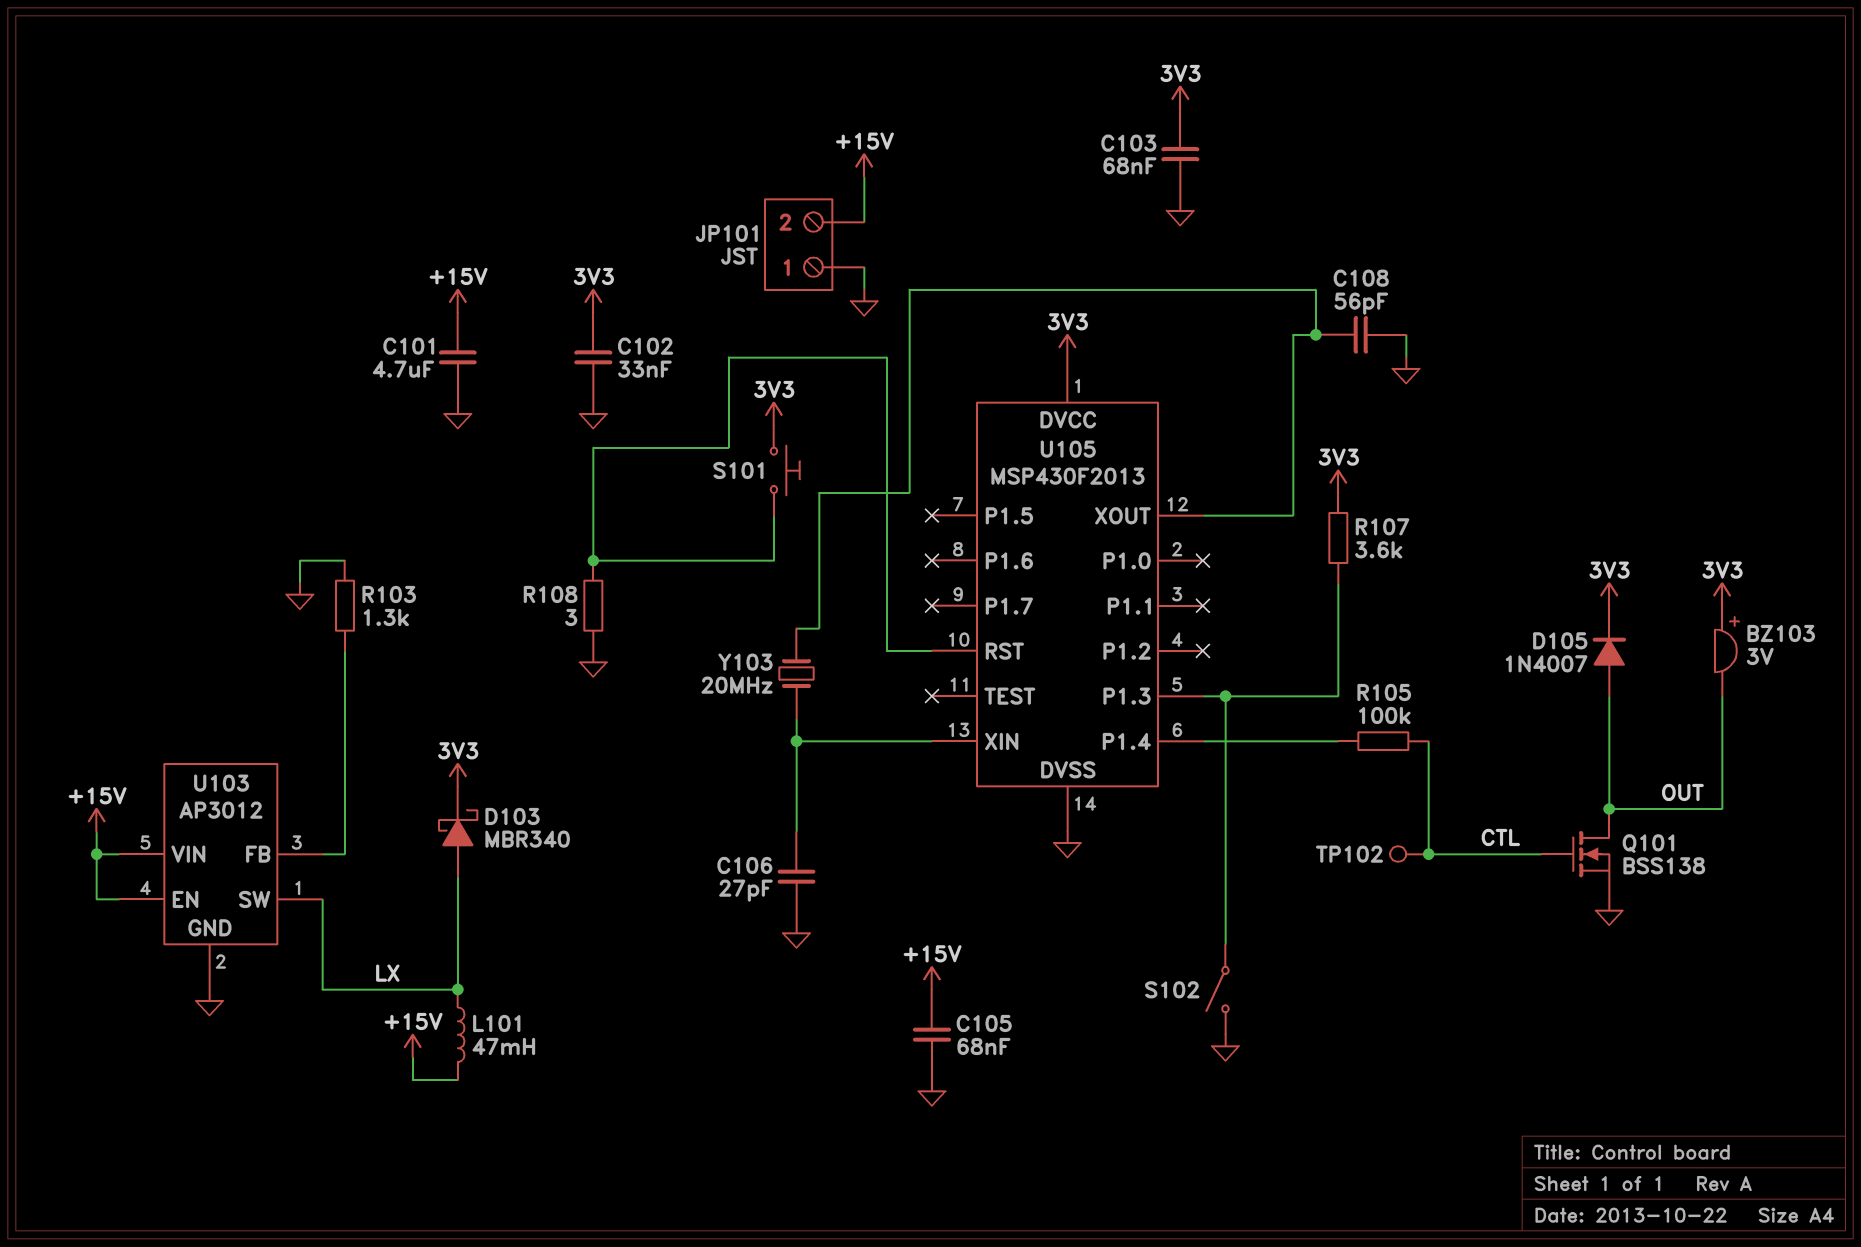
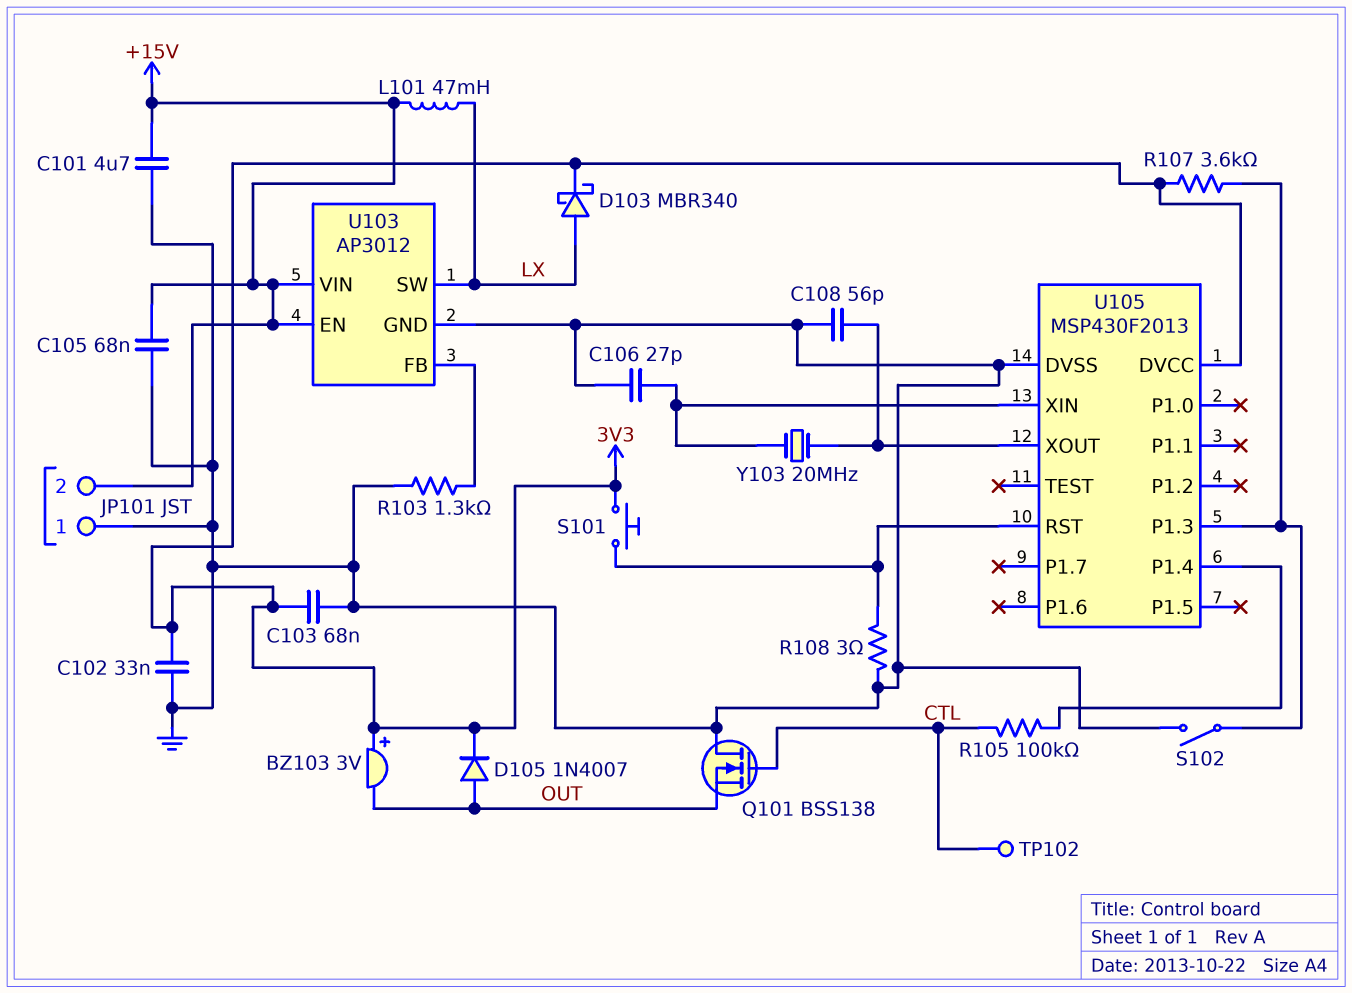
Q101: NMOS BSS138 (G CTL, D OUT, S GND) -> NMOS BSS138 (G CTL, D GND, S OUT)

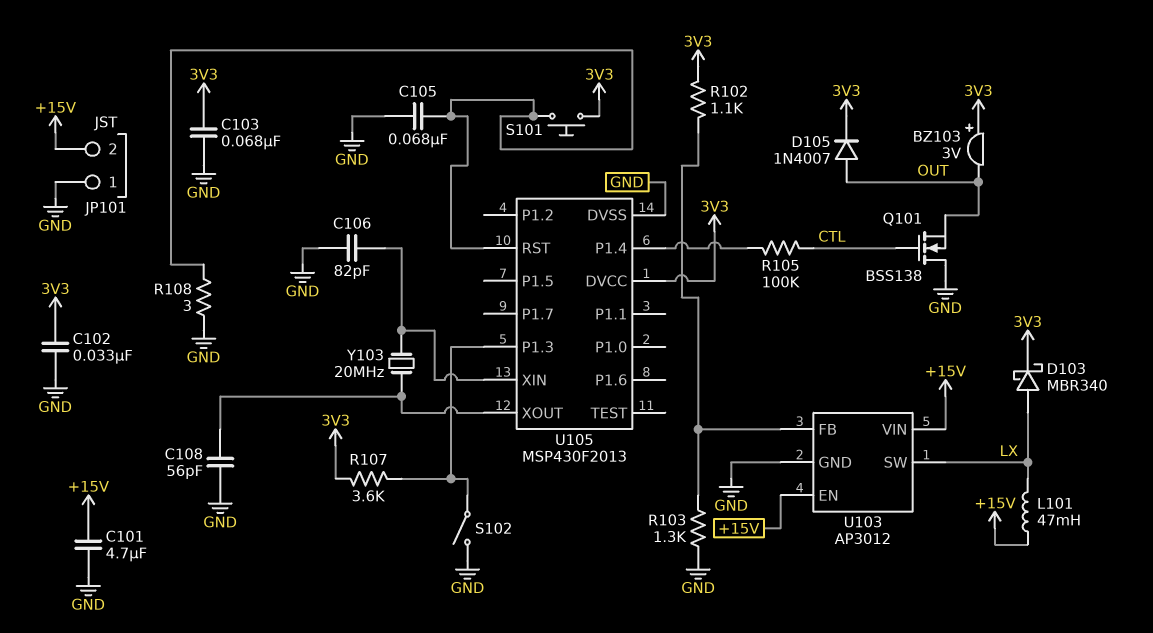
C105: 68nF (+15V, GND) -> 68nF (GND, U105/RST)
C106: 27pF (GND, U105/XIN) -> 82pF (GND, U105/XIN)
R102: none -> 1.1k (3V3, U103/FB)
TP102: test point (CTL) -> none

